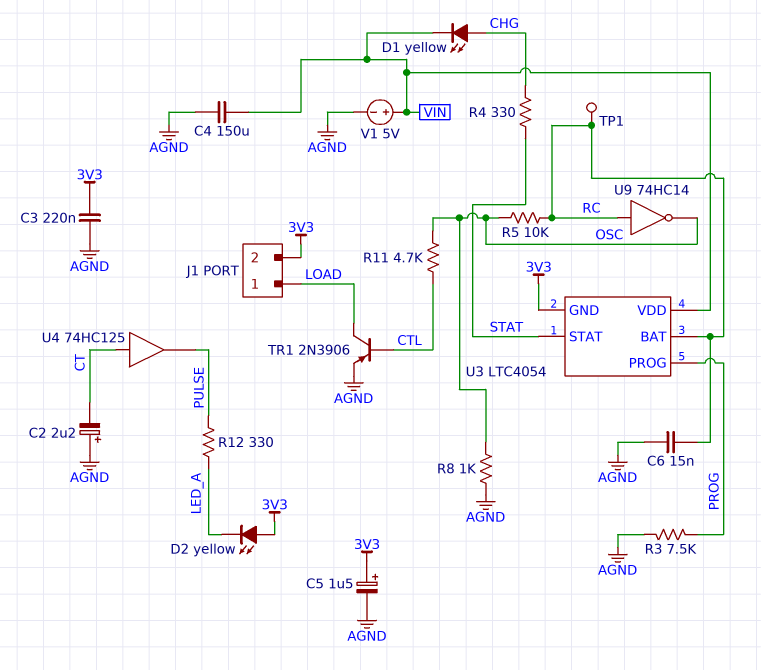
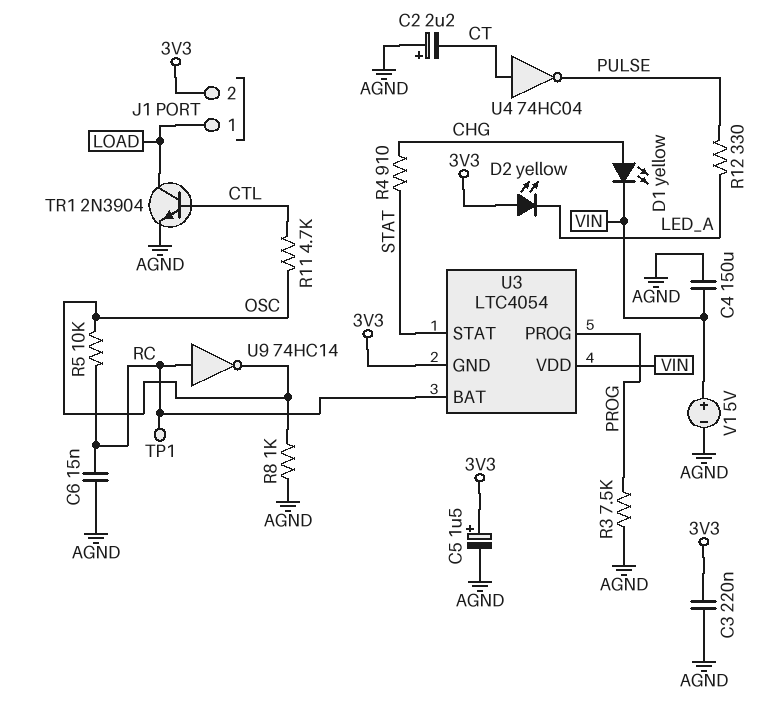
R4: 330 (CHG, STAT) -> 910 (CHG, STAT)
TR1: PNP 2N3906 (B CTL, C LOAD, E AGND) -> NPN 2N3904 (B CTL, C LOAD, E AGND)
U4: buffer 74HC125 (in CT, out PULSE) -> NOT 74HC04 (in CT, out PULSE)

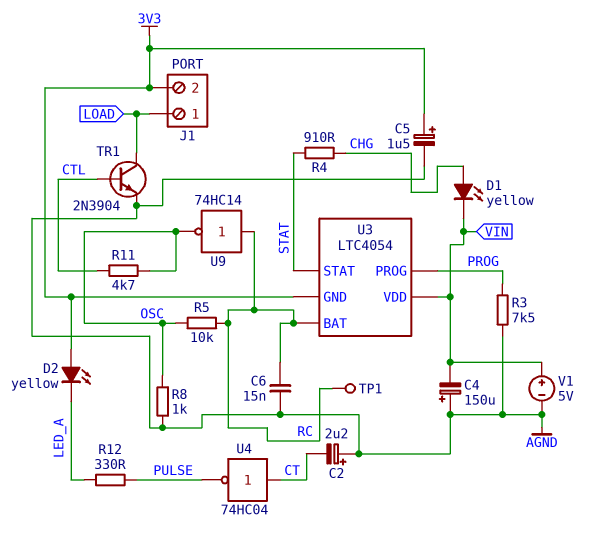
C3: 220nF (3V3, AGND) -> none
C4: 150uF (AGND, VIN) -> 150uF (plus AGND, minus VIN)

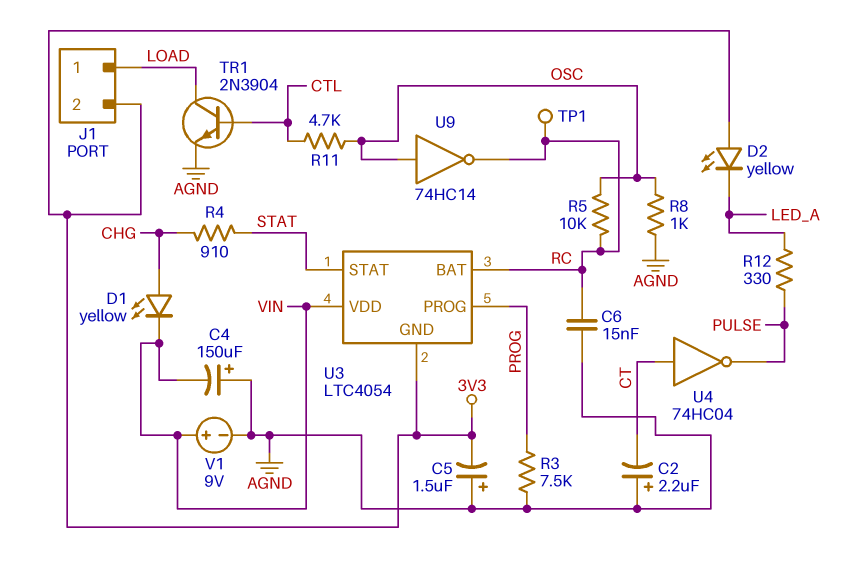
C5: 1.5uF (plus 3V3, minus AGND) -> 1.5uF (plus AGND, minus 3V3)
U9: NOT 74HC14 (in RC, out OSC) -> NOT 74HC14 (in OSC, out RC)
V1: 5V (plus VIN, minus AGND) -> 9V (plus VIN, minus AGND)

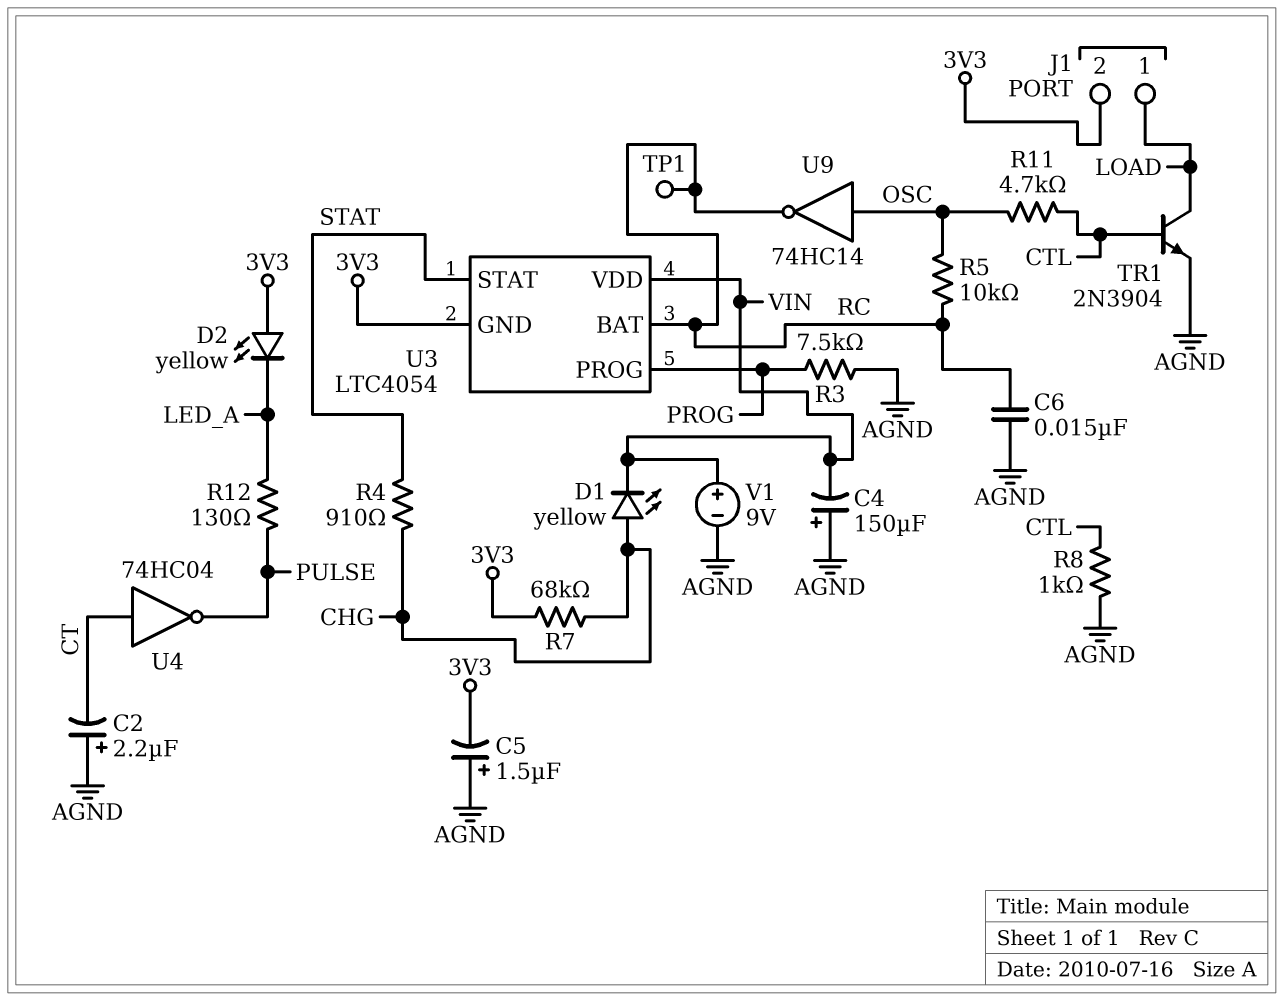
R7: none -> 68k (3V3, CHG)
R8: 1k (AGND, OSC) -> 1k (AGND, CTL)
R12: 330 (LED_A, PULSE) -> 130 (LED_A, PULSE)

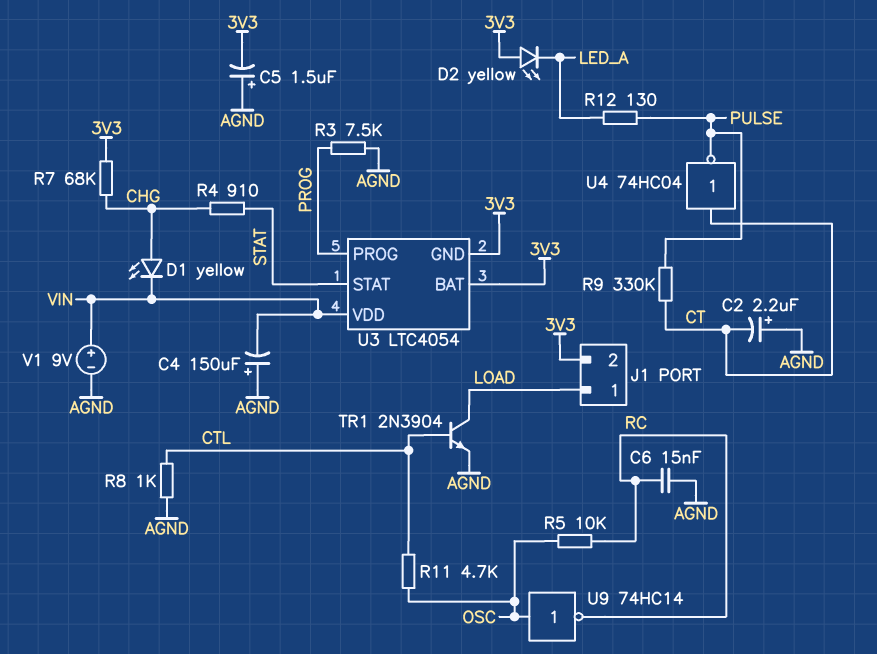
R9: none -> 330k (CT, PULSE)
TP1: test point (RC) -> none
U3 pin BAT: RC -> 3V3

